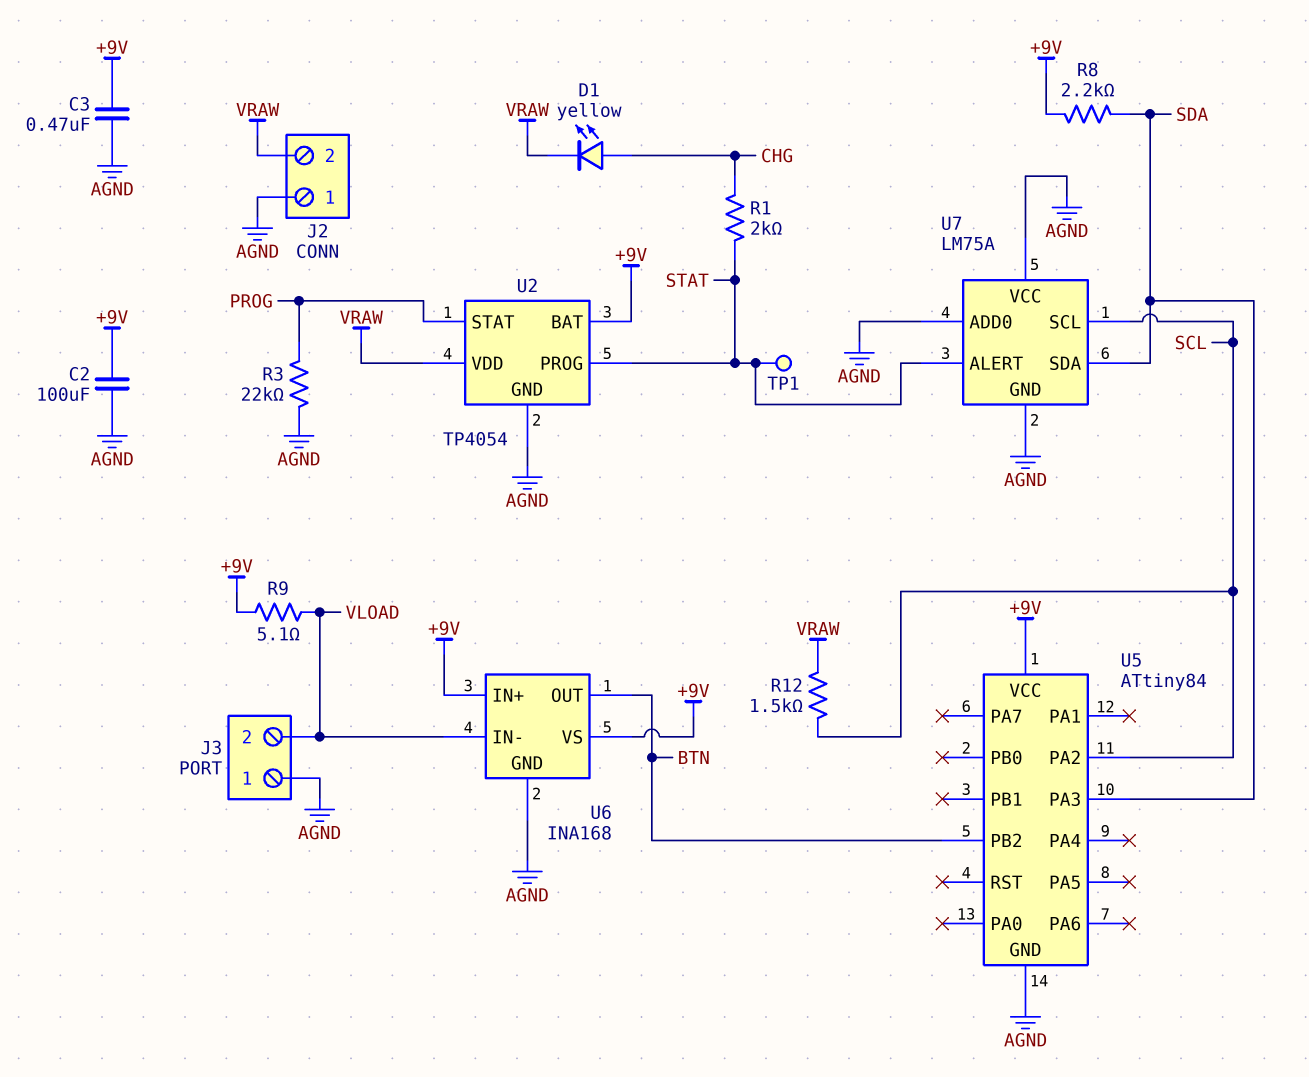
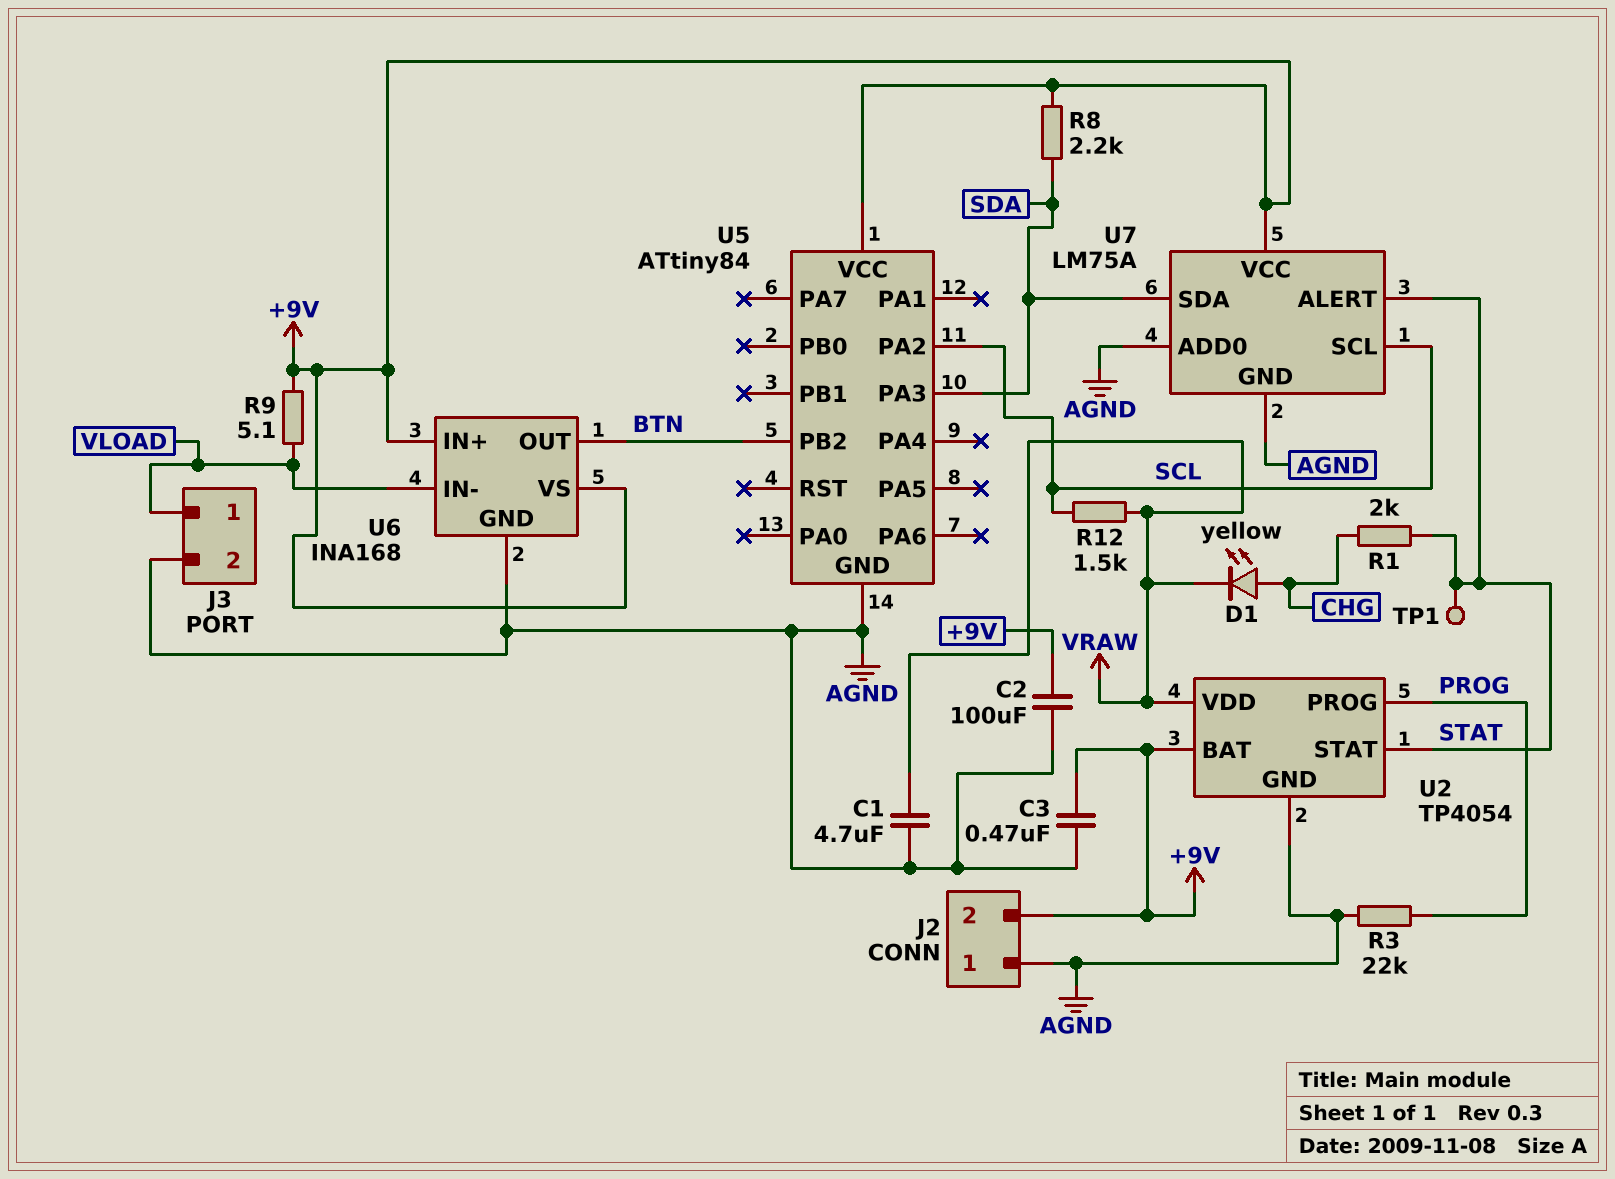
C1: none -> 4.7uF (AGND, VRAW)
J2 pin 2: VRAW -> +9V
J3 pin 1: AGND -> VLOAD
J3 pin 2: VLOAD -> AGND
U2 pin PROG: STAT -> PROG
U2 pin STAT: PROG -> STAT
U7 pin VCC: AGND -> +9V

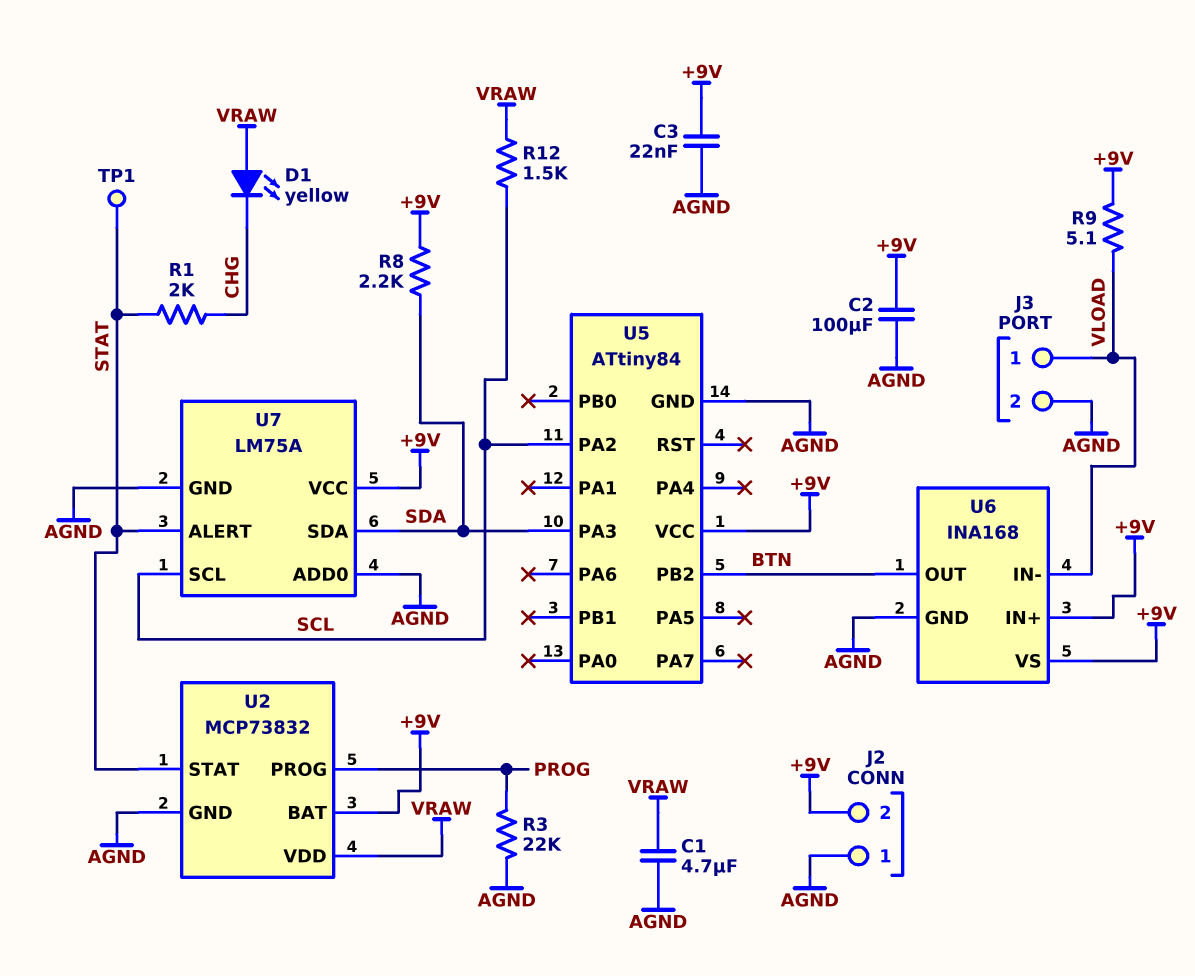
C3: 470nF (+9V, AGND) -> 22nF (+9V, AGND)
D1: LED yellow (A CHG, K VRAW) -> LED yellow (A VRAW, K CHG)
U2: TP4054 -> MCP73832

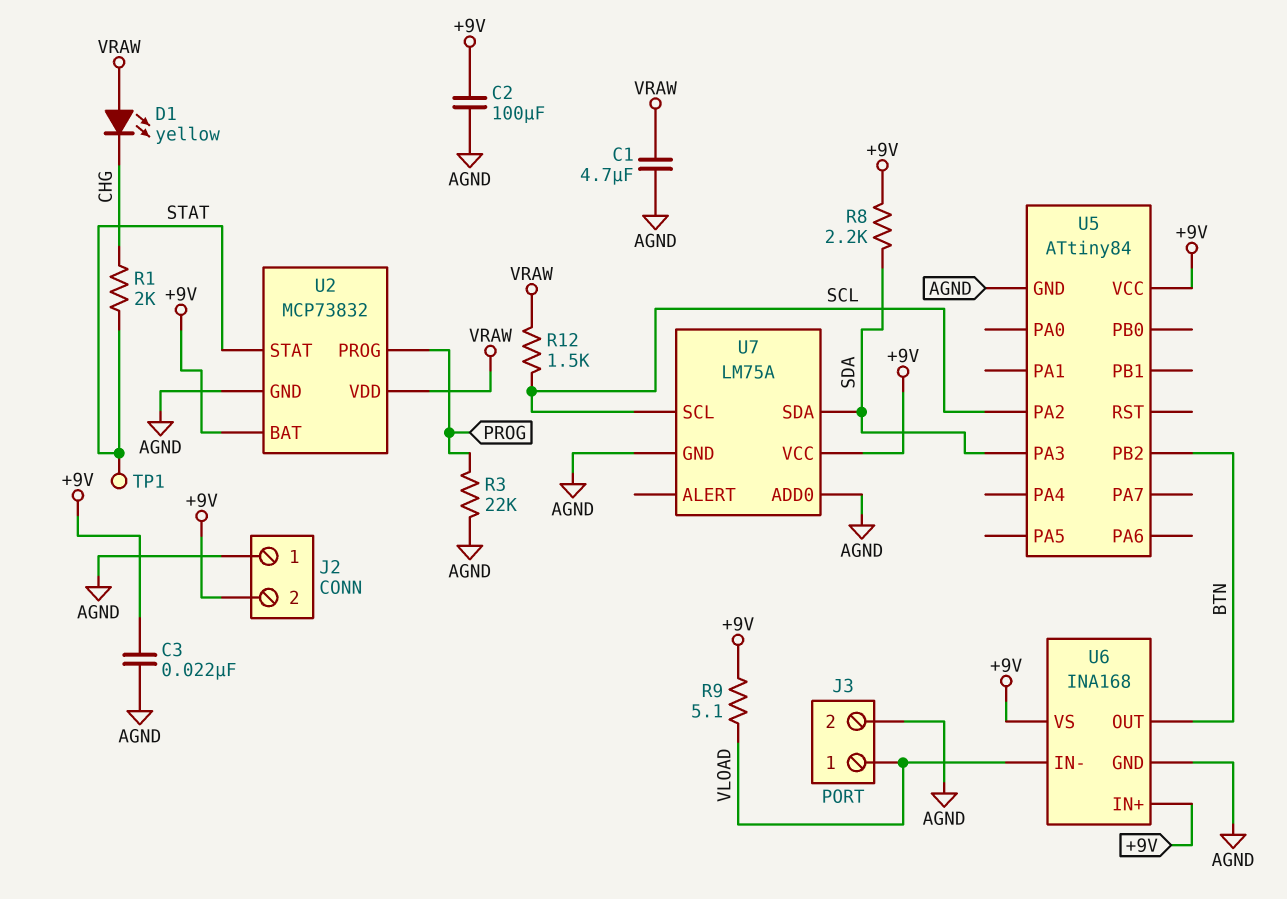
U7 pin ALERT: STAT -> none

